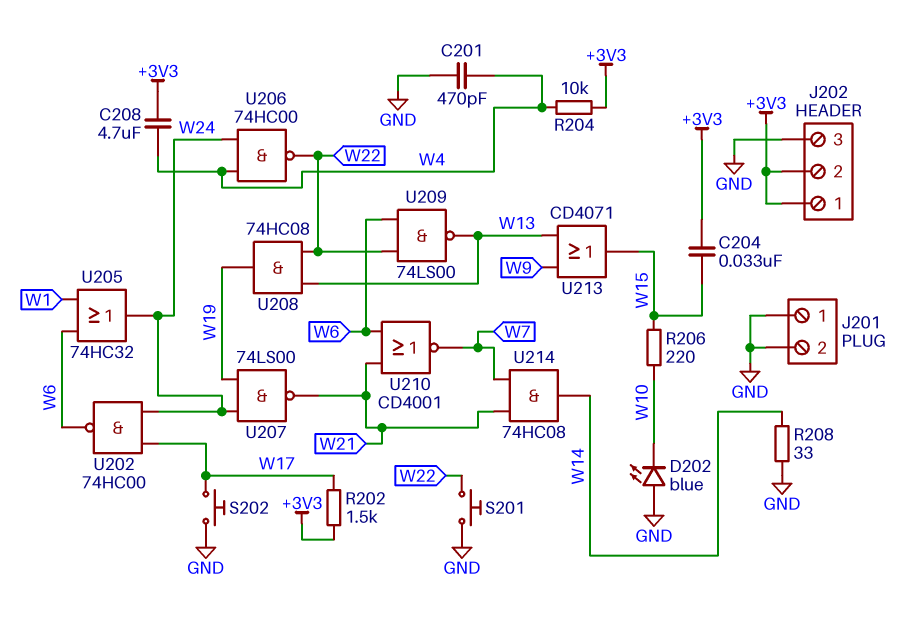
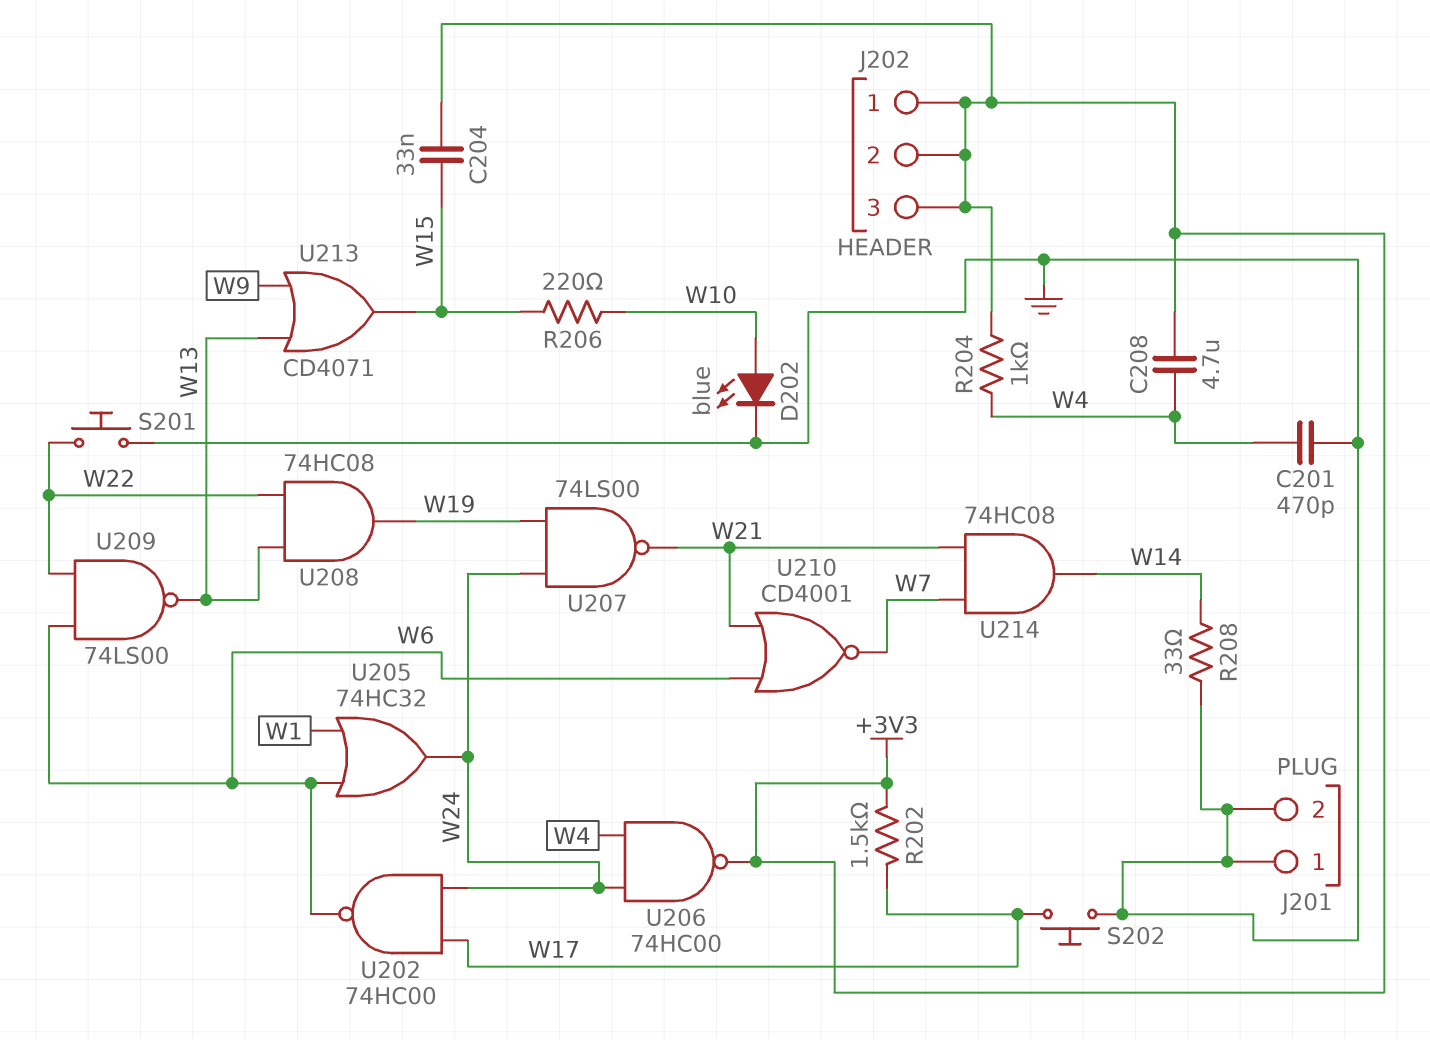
D202: LED blue (A GND, K W10) -> LED blue (A W10, K GND)
J202 pin 3: GND -> +3V3
R204: 10k (+3V3, W4) -> 1k (+3V3, W4)
U206: NAND 74HC00 (in W4, in W24, out W22) -> NAND 74HC00 (in W4, in W24, out +3V3)

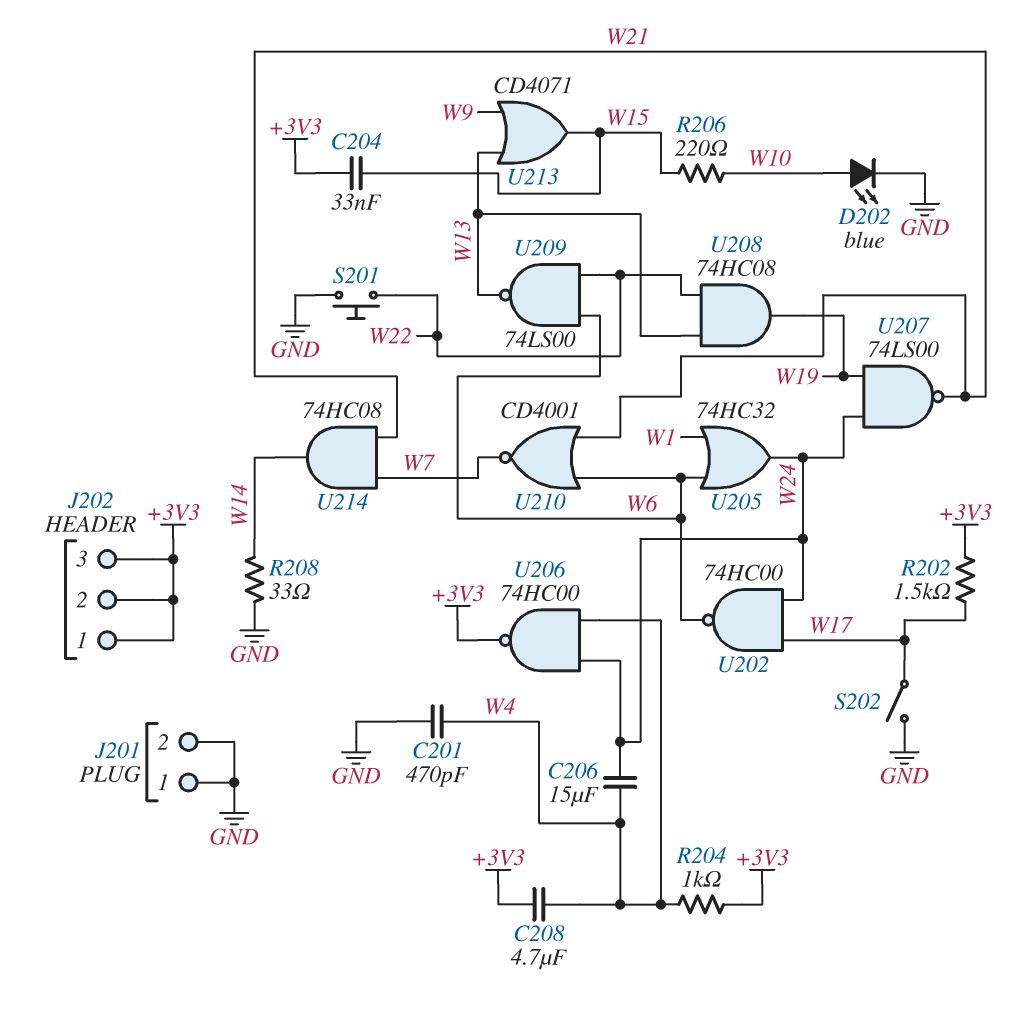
C206: none -> 15uF (W4, W24)
S202: button (GND, W17) -> switch (GND, W17)

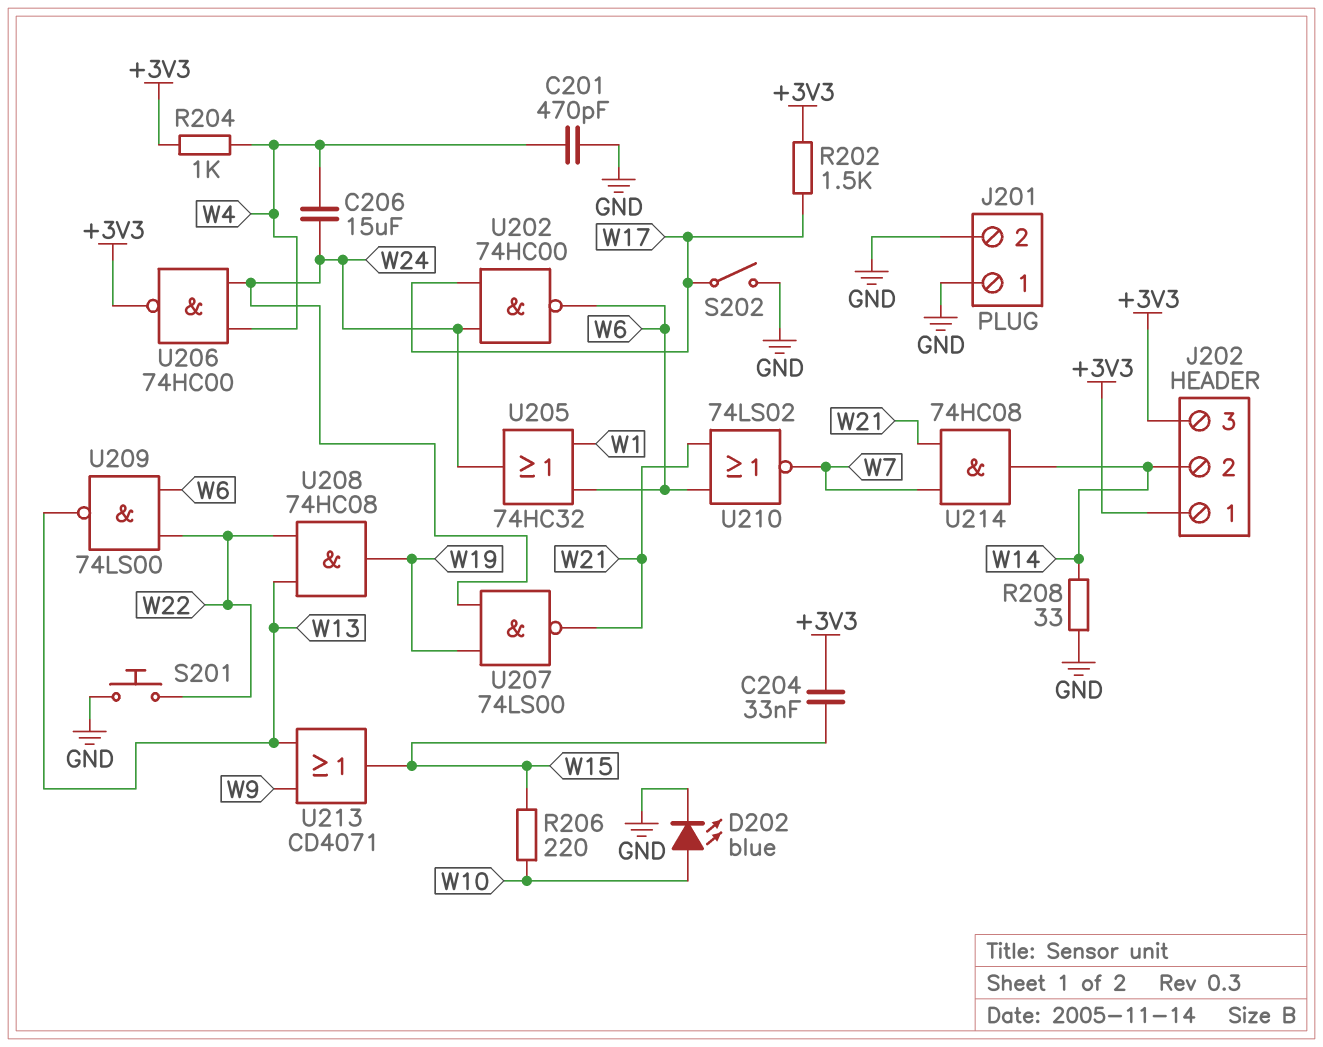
C208: 4.7uF (+3V3, W4) -> none
J202 pin 2: +3V3 -> W14
U210: NOR CD4001 (in W6, in W21, out W7) -> NOR 74LS02 (in W6, in W21, out W7)

